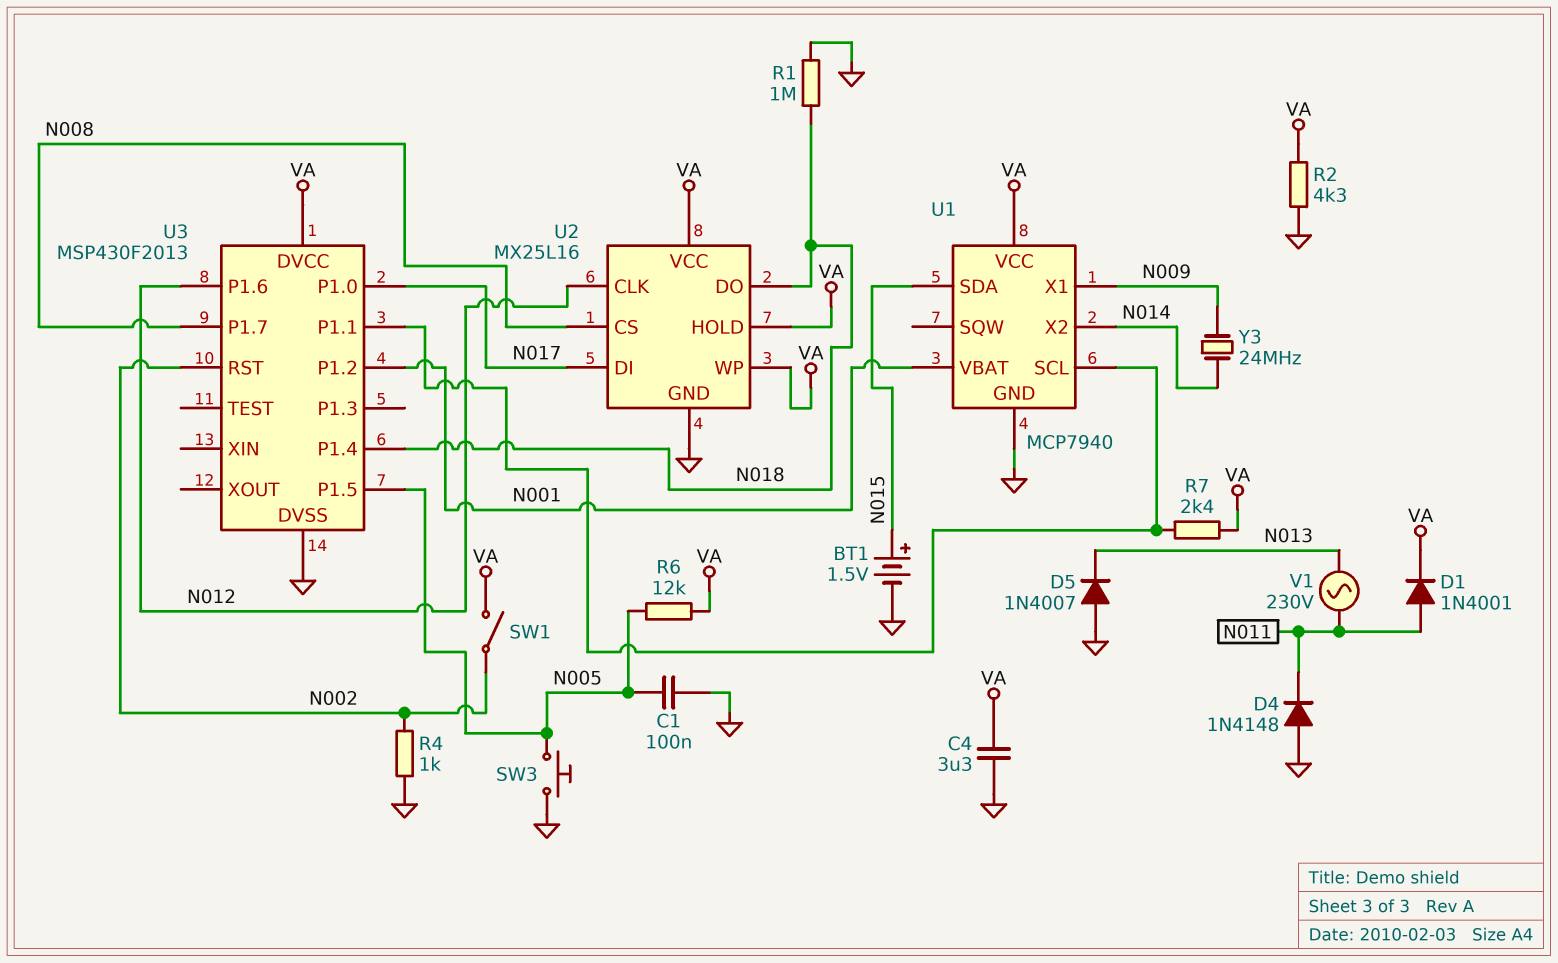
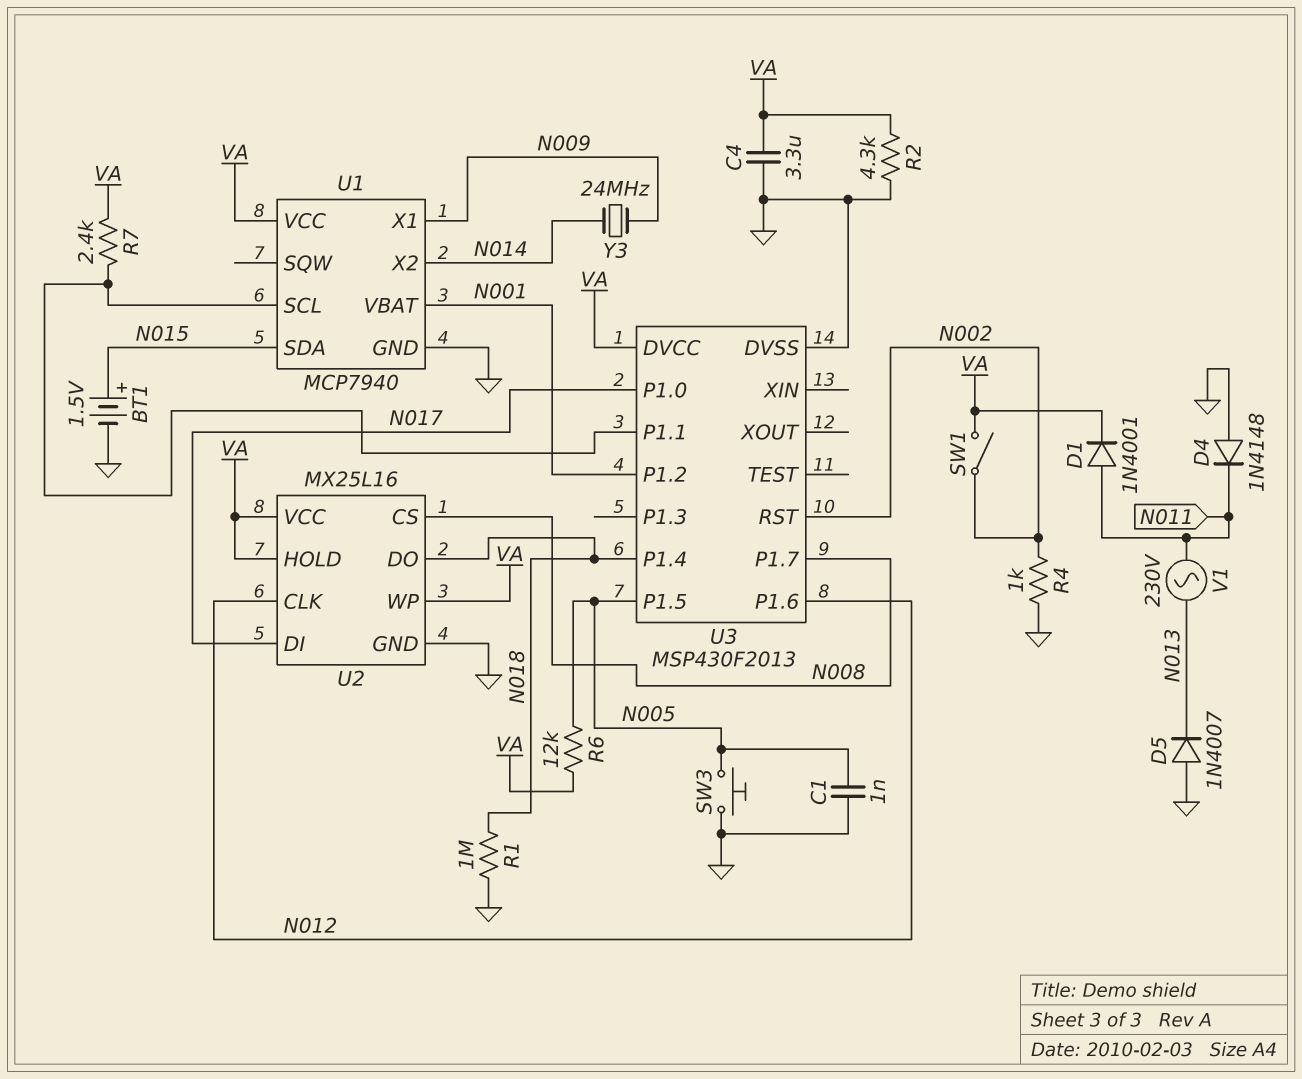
C1: 100nF (GND, N005) -> 1nF (GND, N005)

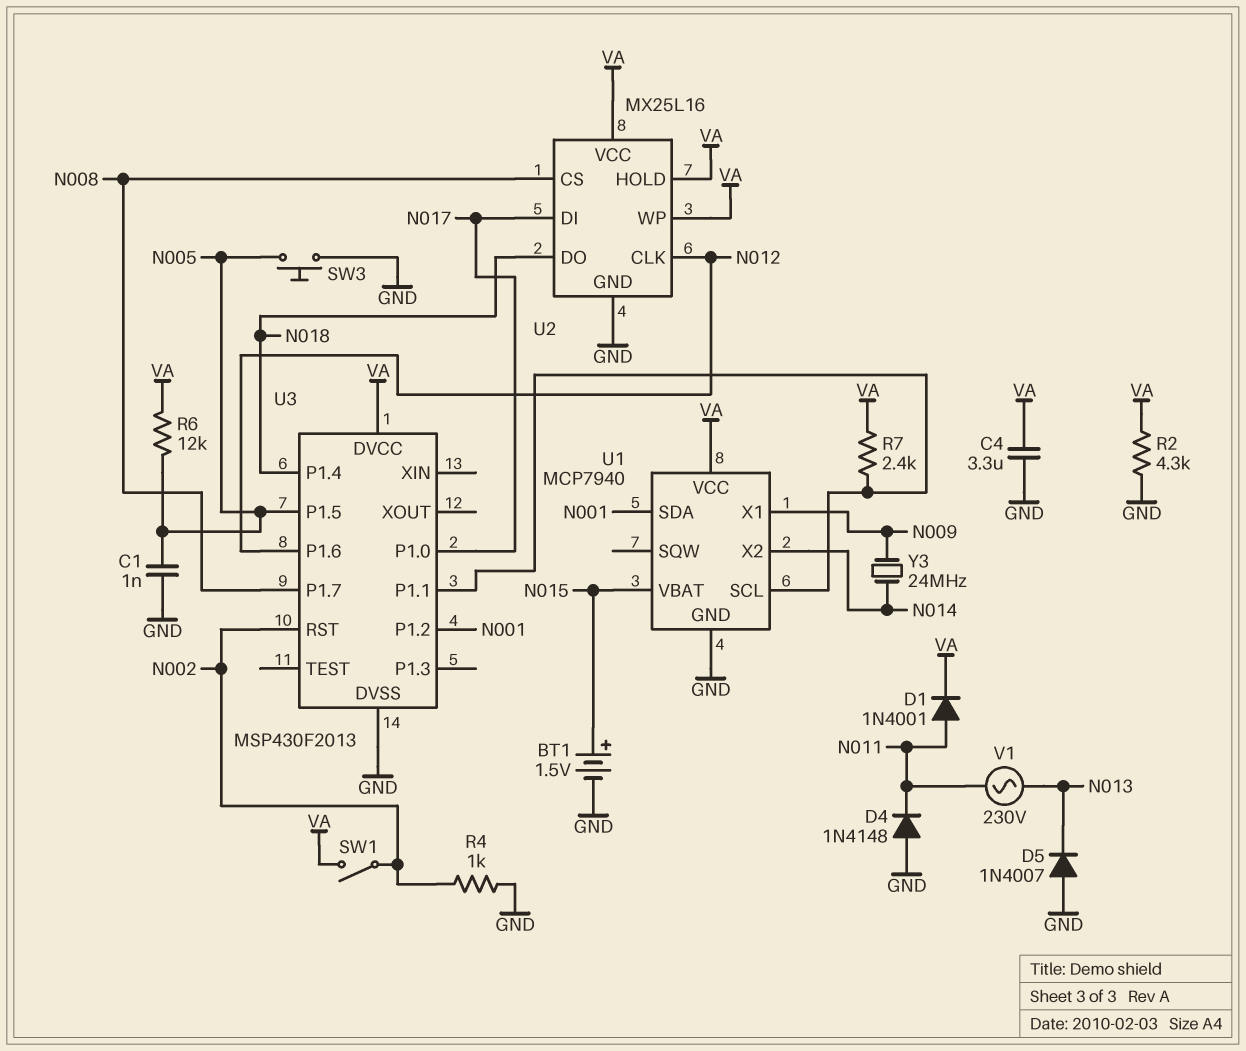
R1: 1M (GND, N018) -> none
U1 pin SDA: N015 -> N001
U1 pin VBAT: N001 -> N015

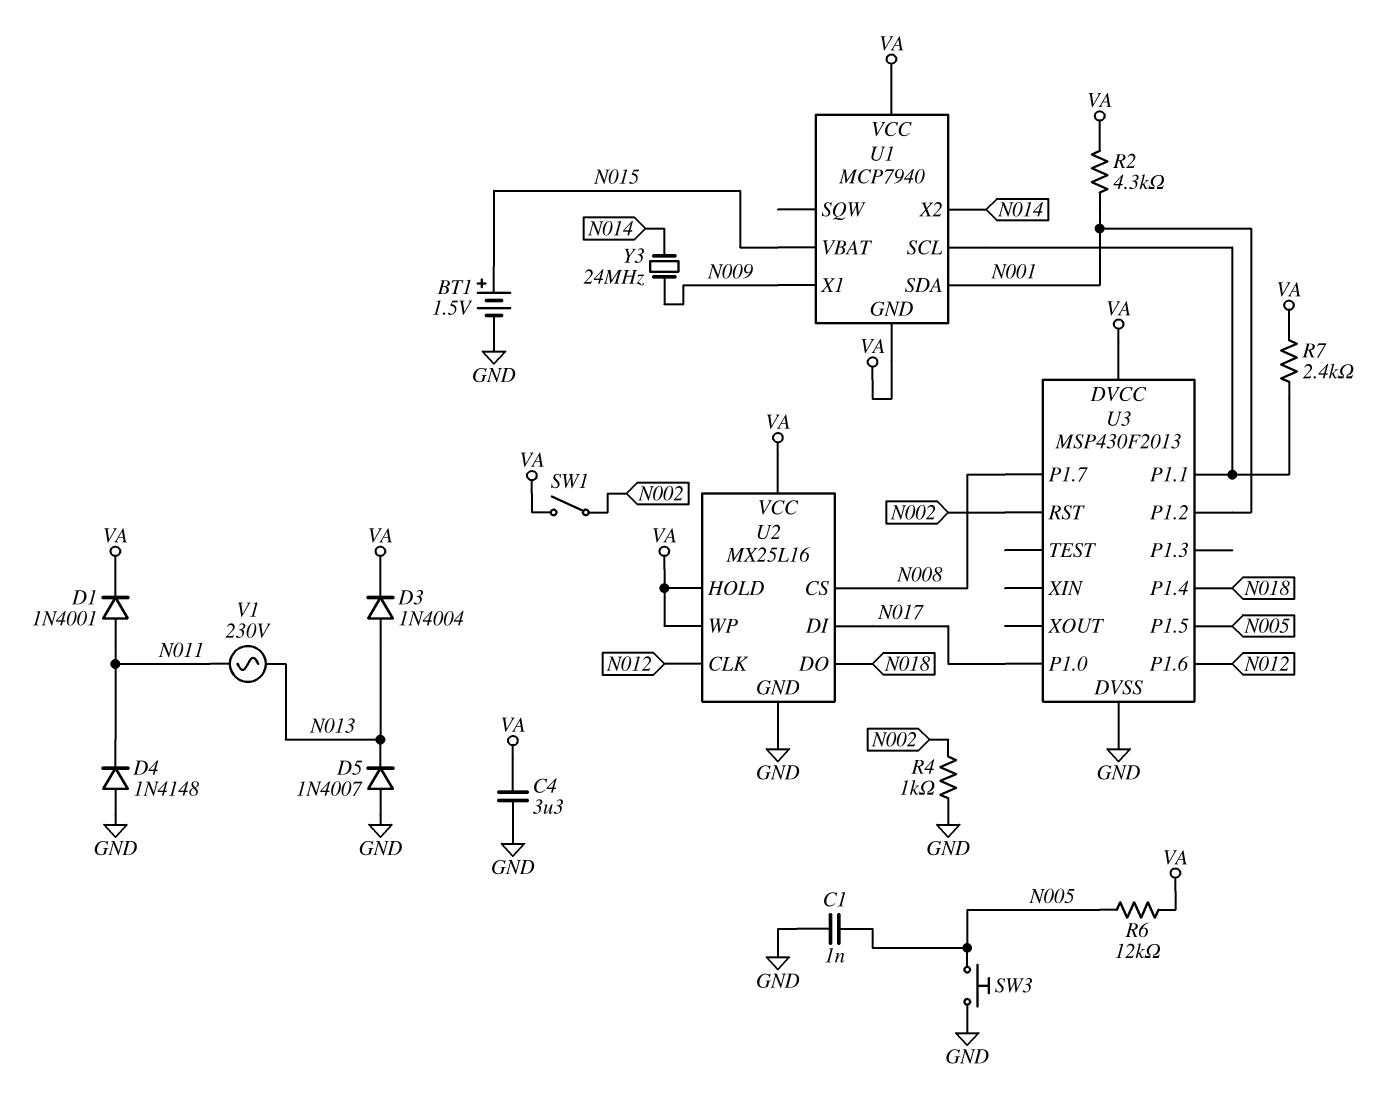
D3: none -> diode 1N4004 (A N013, K VA)
R2: 4.3k (GND, VA) -> 4.3k (N001, VA)
U1 pin GND: GND -> VA

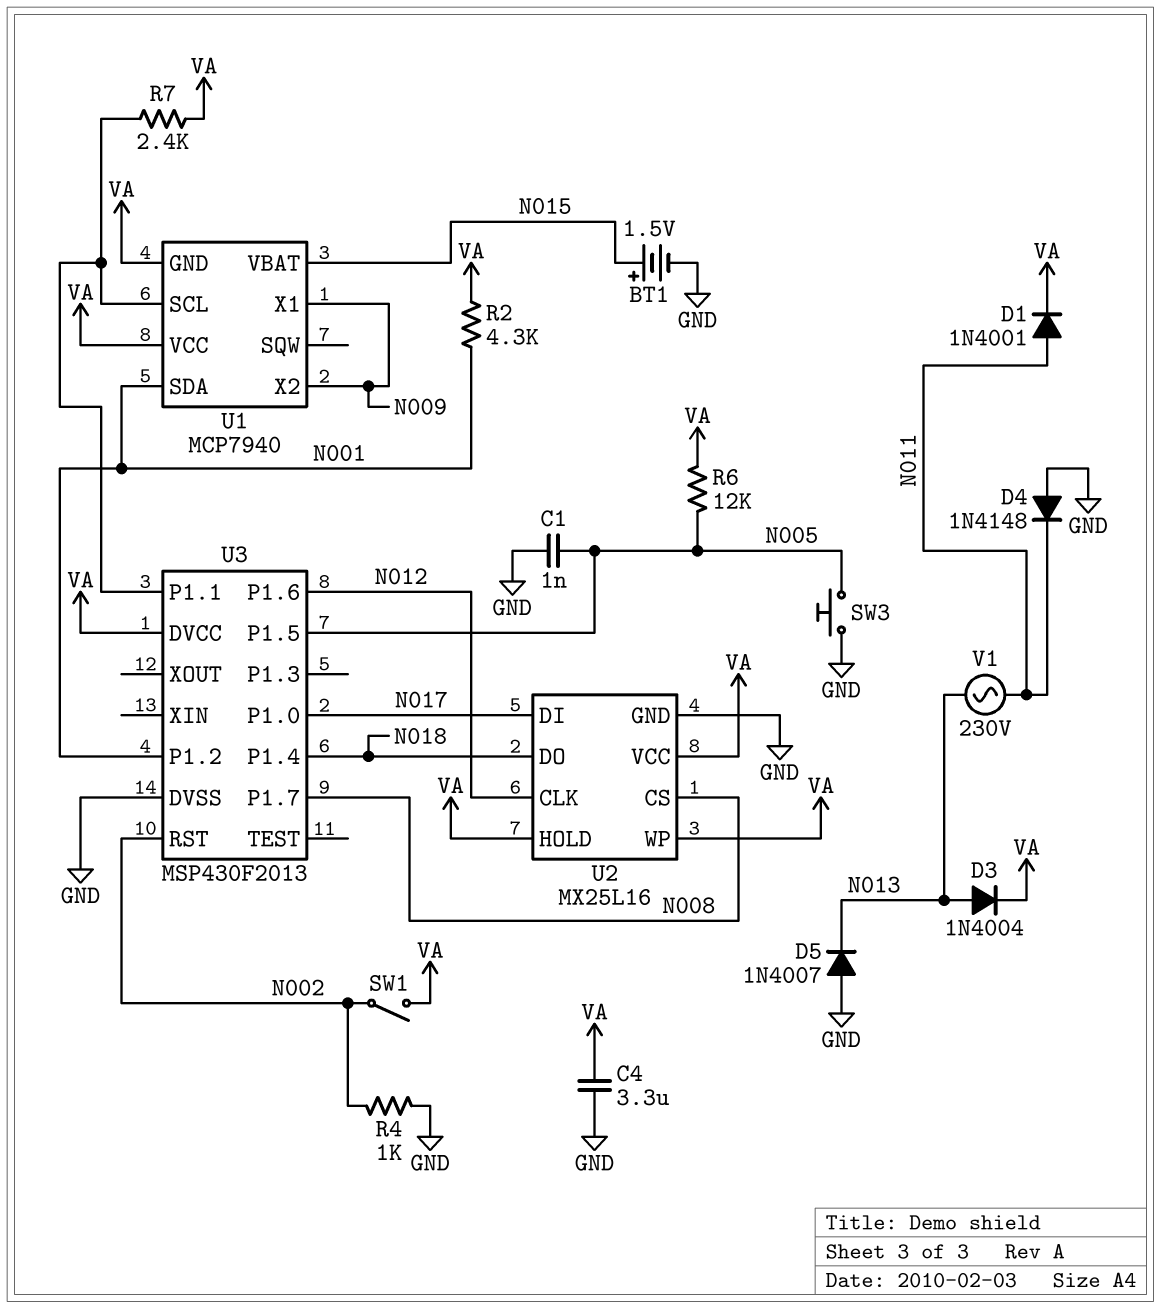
U1 pin X2: N014 -> N009
Y3: 24MHz (N009, N014) -> none

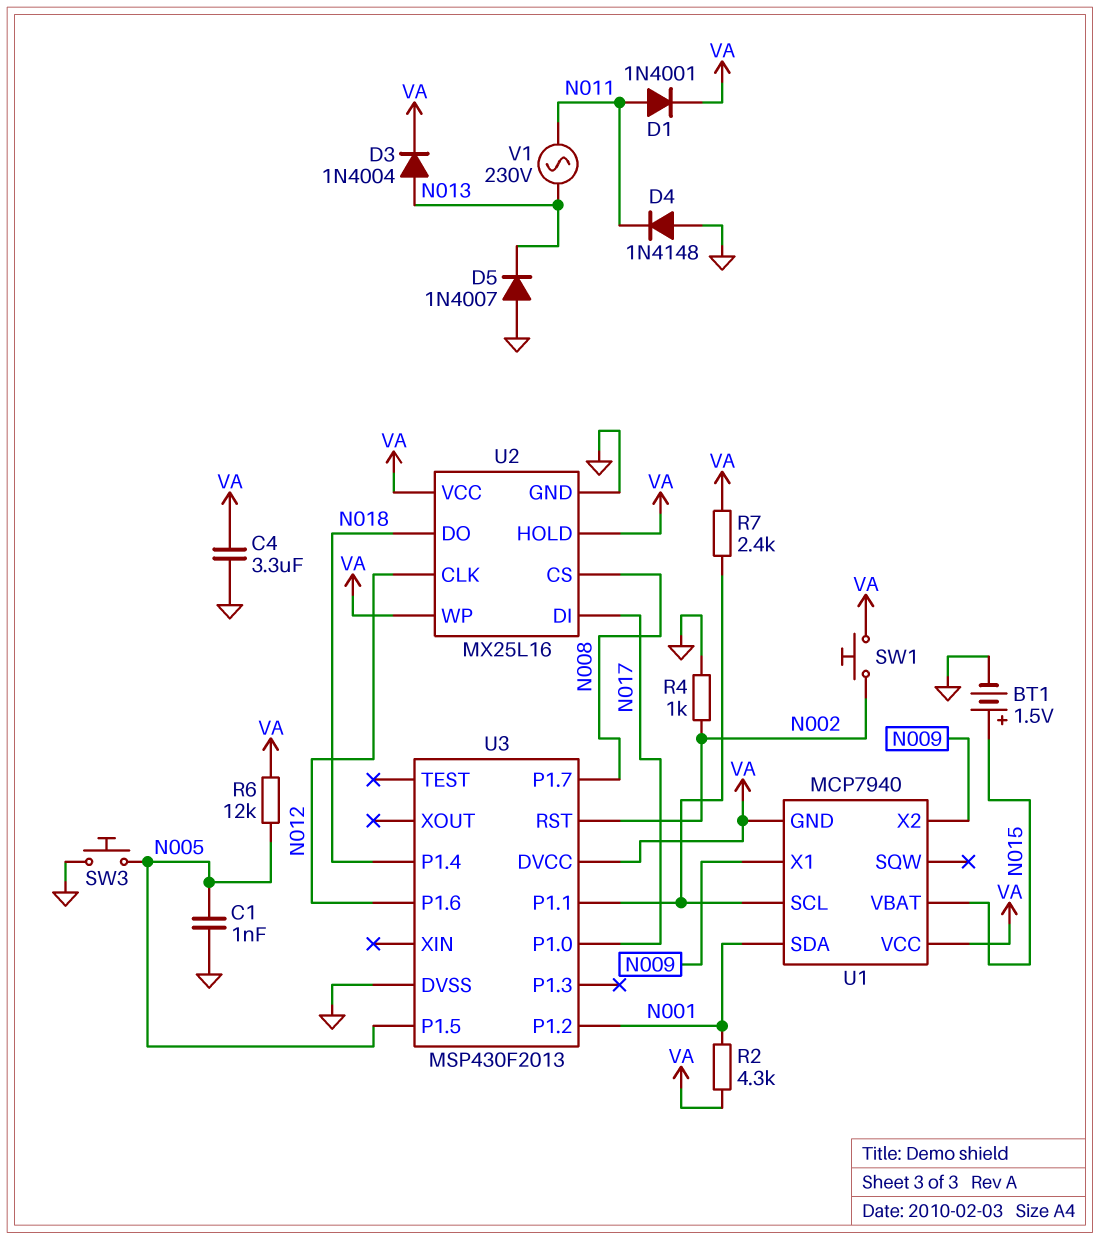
SW1: switch (N002, VA) -> button (N002, VA)

